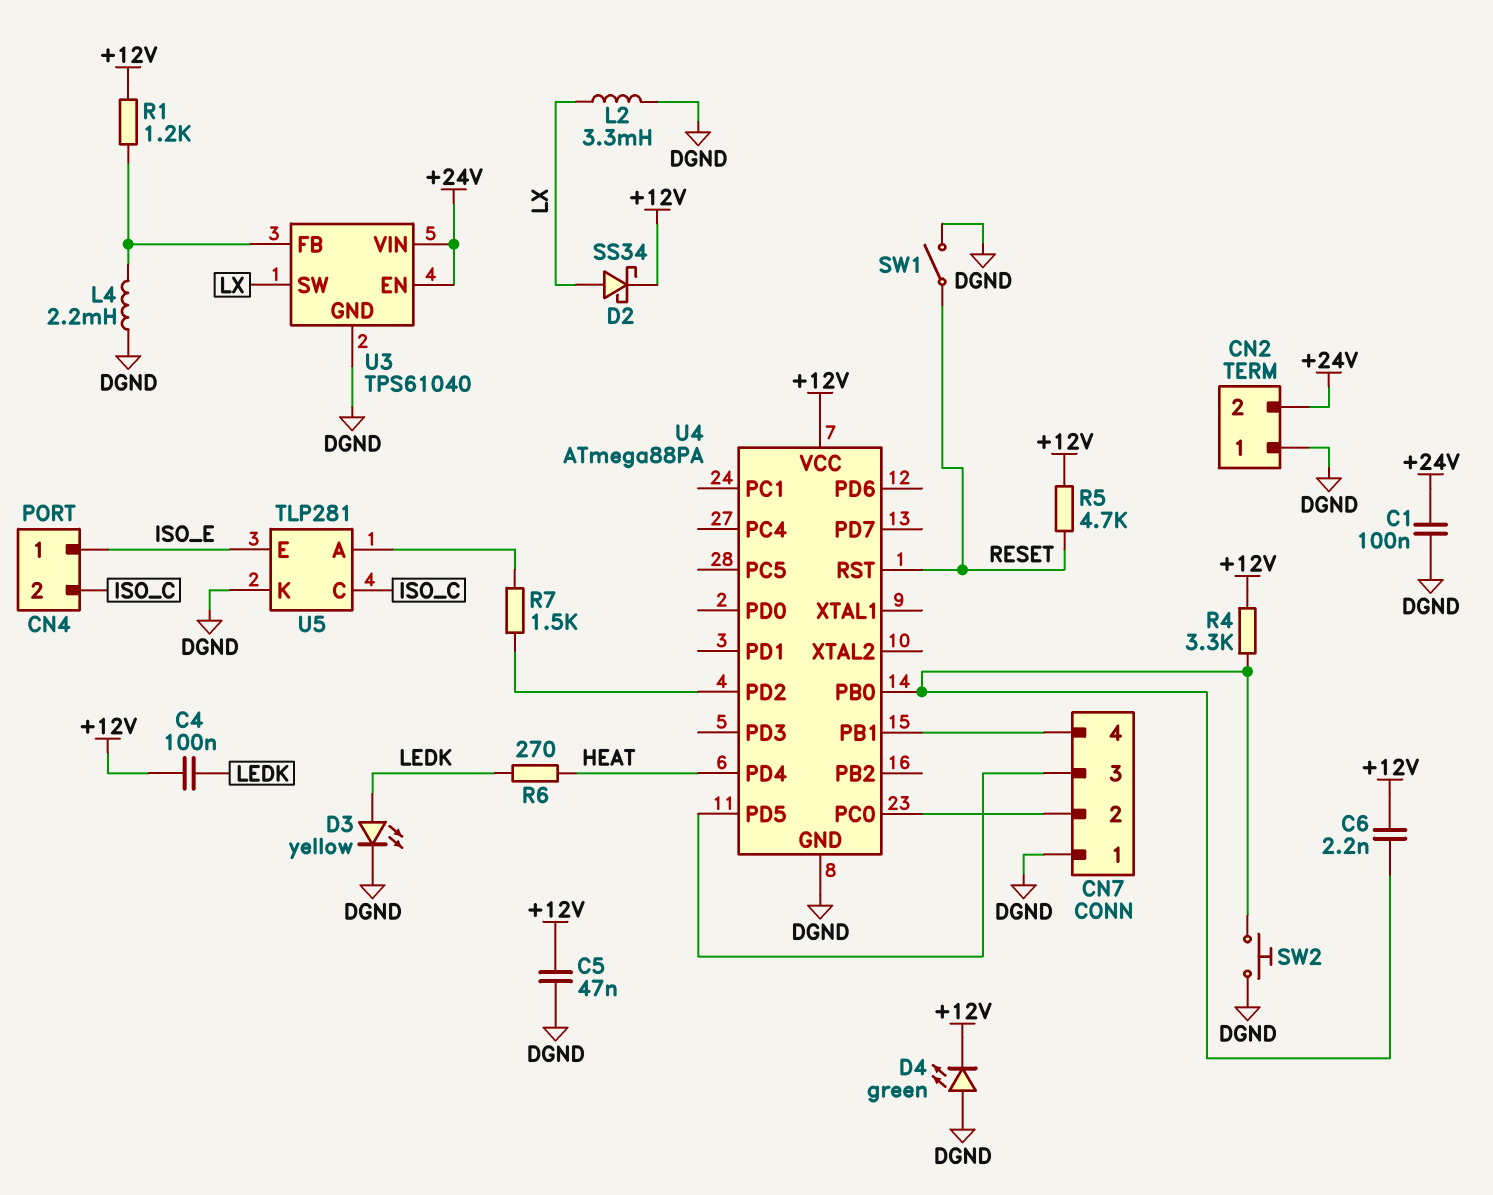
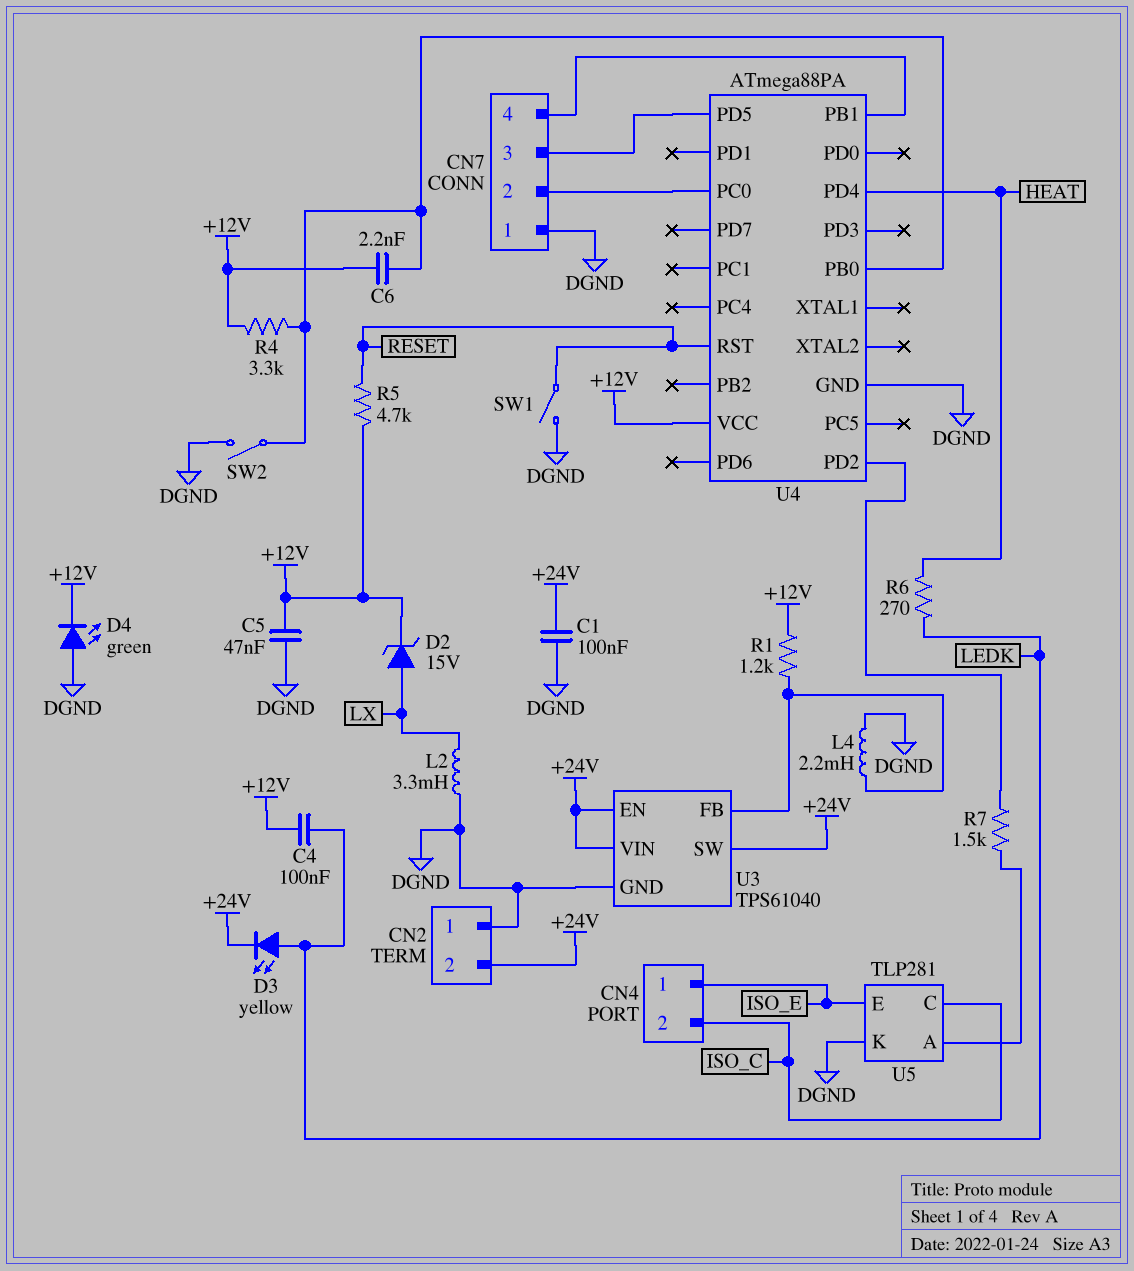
D2: schottky SS34 (A LX, K +12V) -> zener 15V (A LX, K +12V)
D3: LED yellow (A LEDK, K DGND) -> LED yellow (A LEDK, K +24V)
SW2: button (DGND, U4/PB0) -> switch (DGND, U4/PB0)
U3 pin SW: LX -> +24V

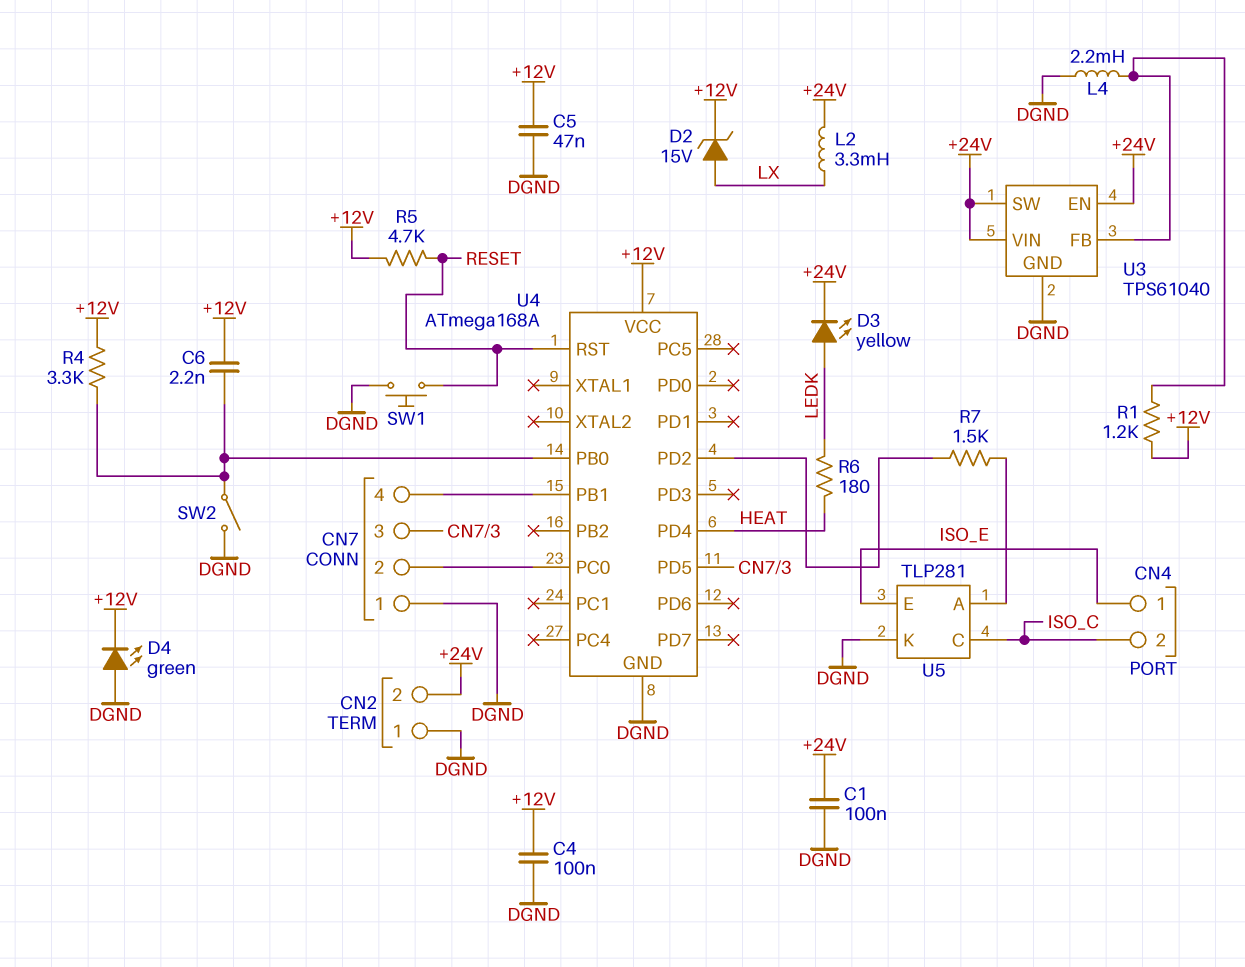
C4: 100nF (+12V, LEDK) -> 100nF (+12V, DGND)
L2: 3.3mH (DGND, LX) -> 3.3mH (+24V, LX)
R6: 270 (HEAT, LEDK) -> 180 (HEAT, LEDK)
SW1: switch (DGND, RESET) -> button (DGND, RESET)
U4: ATmega88PA -> ATmega168A

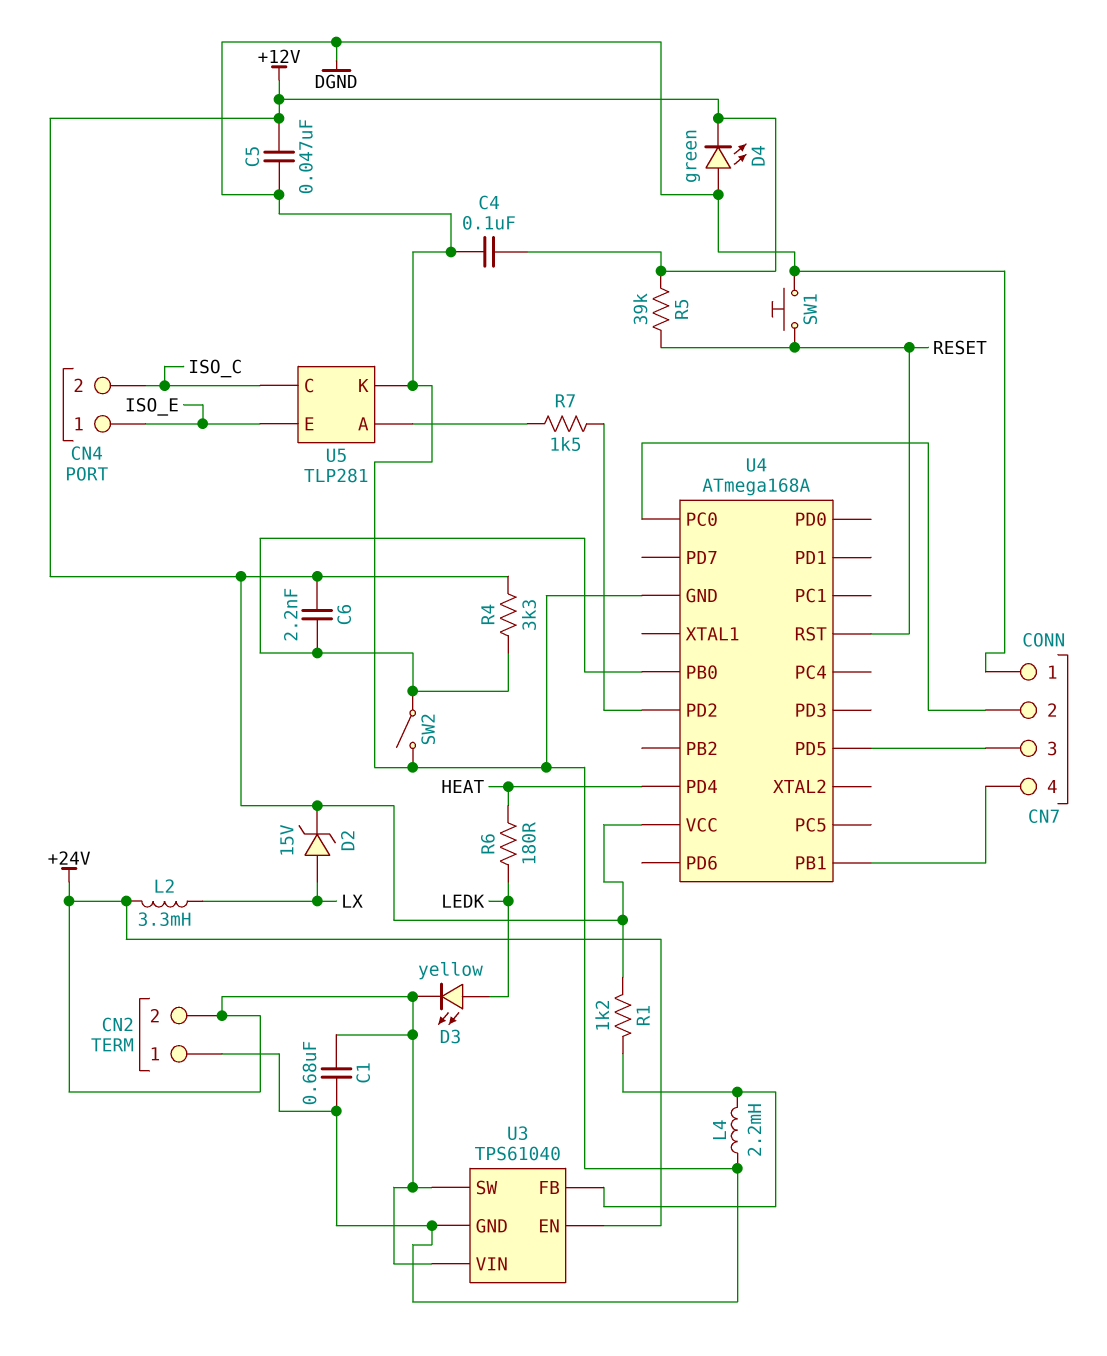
C1: 100nF (+24V, DGND) -> 680nF (+24V, DGND)
R5: 4.7k (+12V, RESET) -> 39k (+12V, RESET)

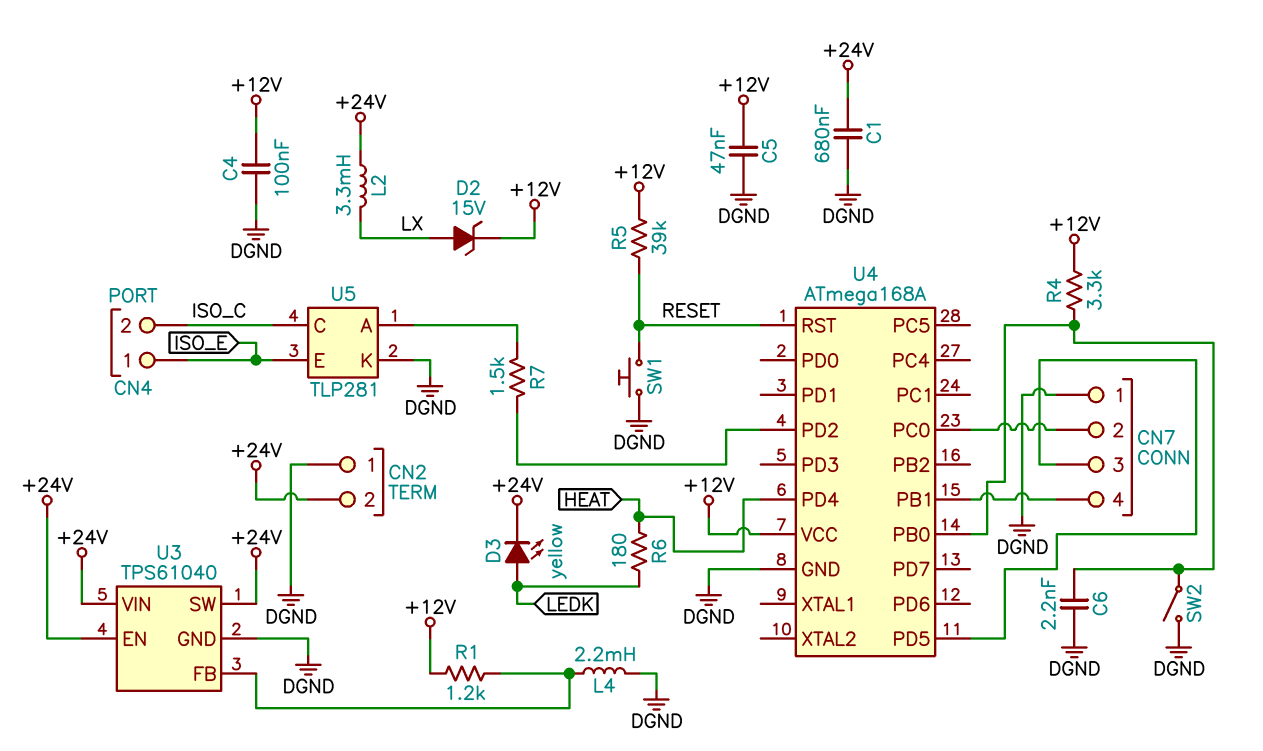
C6: 2.2nF (+12V, U4/PB0) -> 2.2nF (DGND, U4/PB0)
D4: LED green (A DGND, K +12V) -> none

